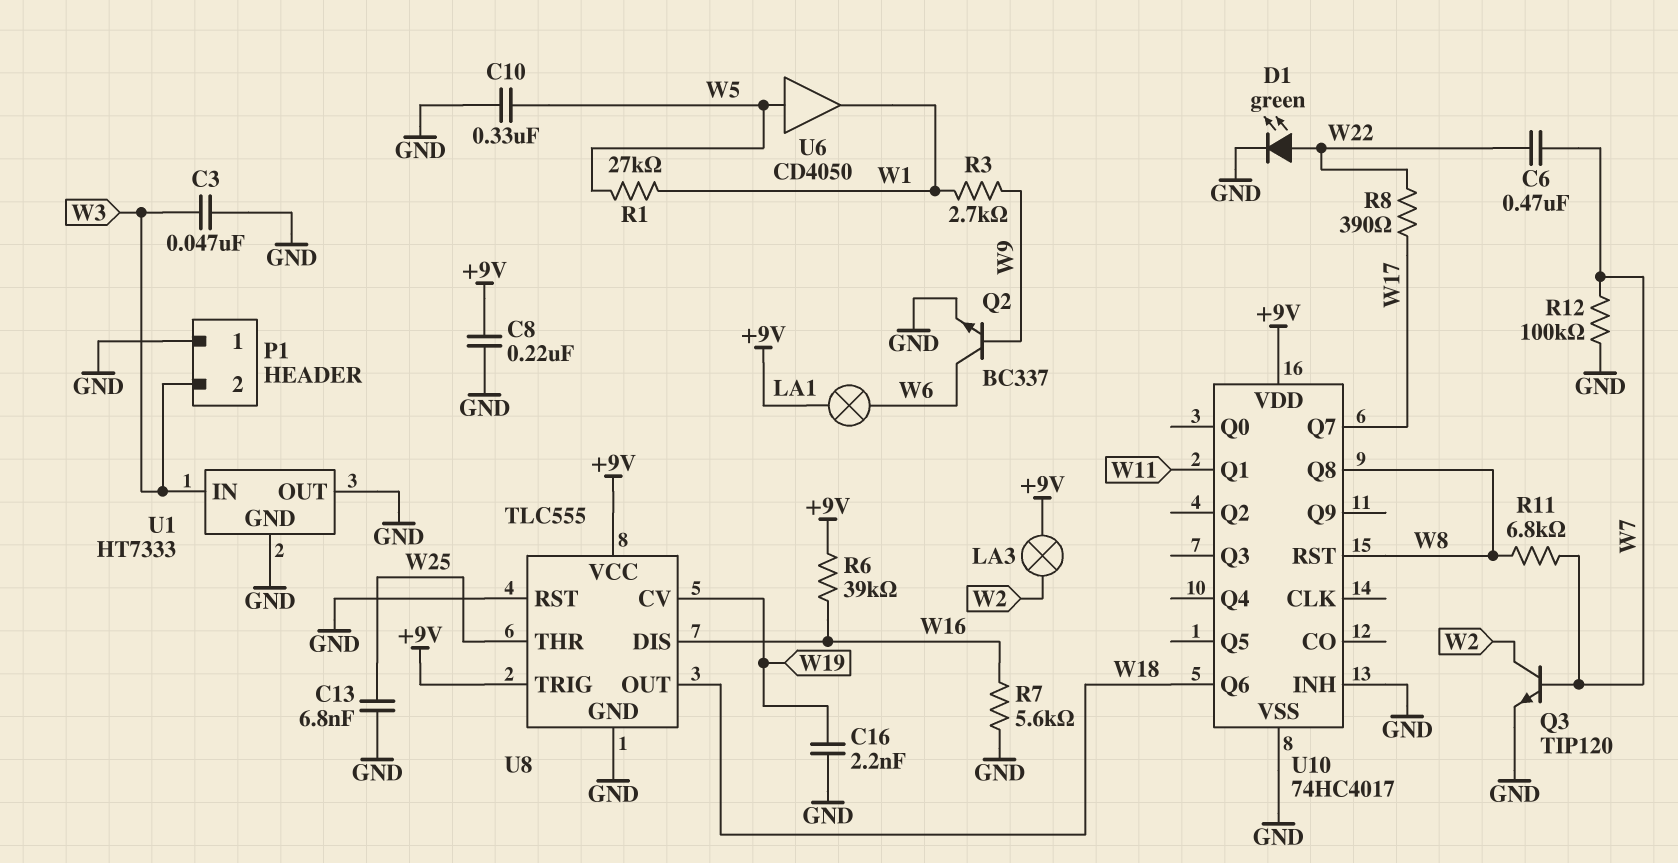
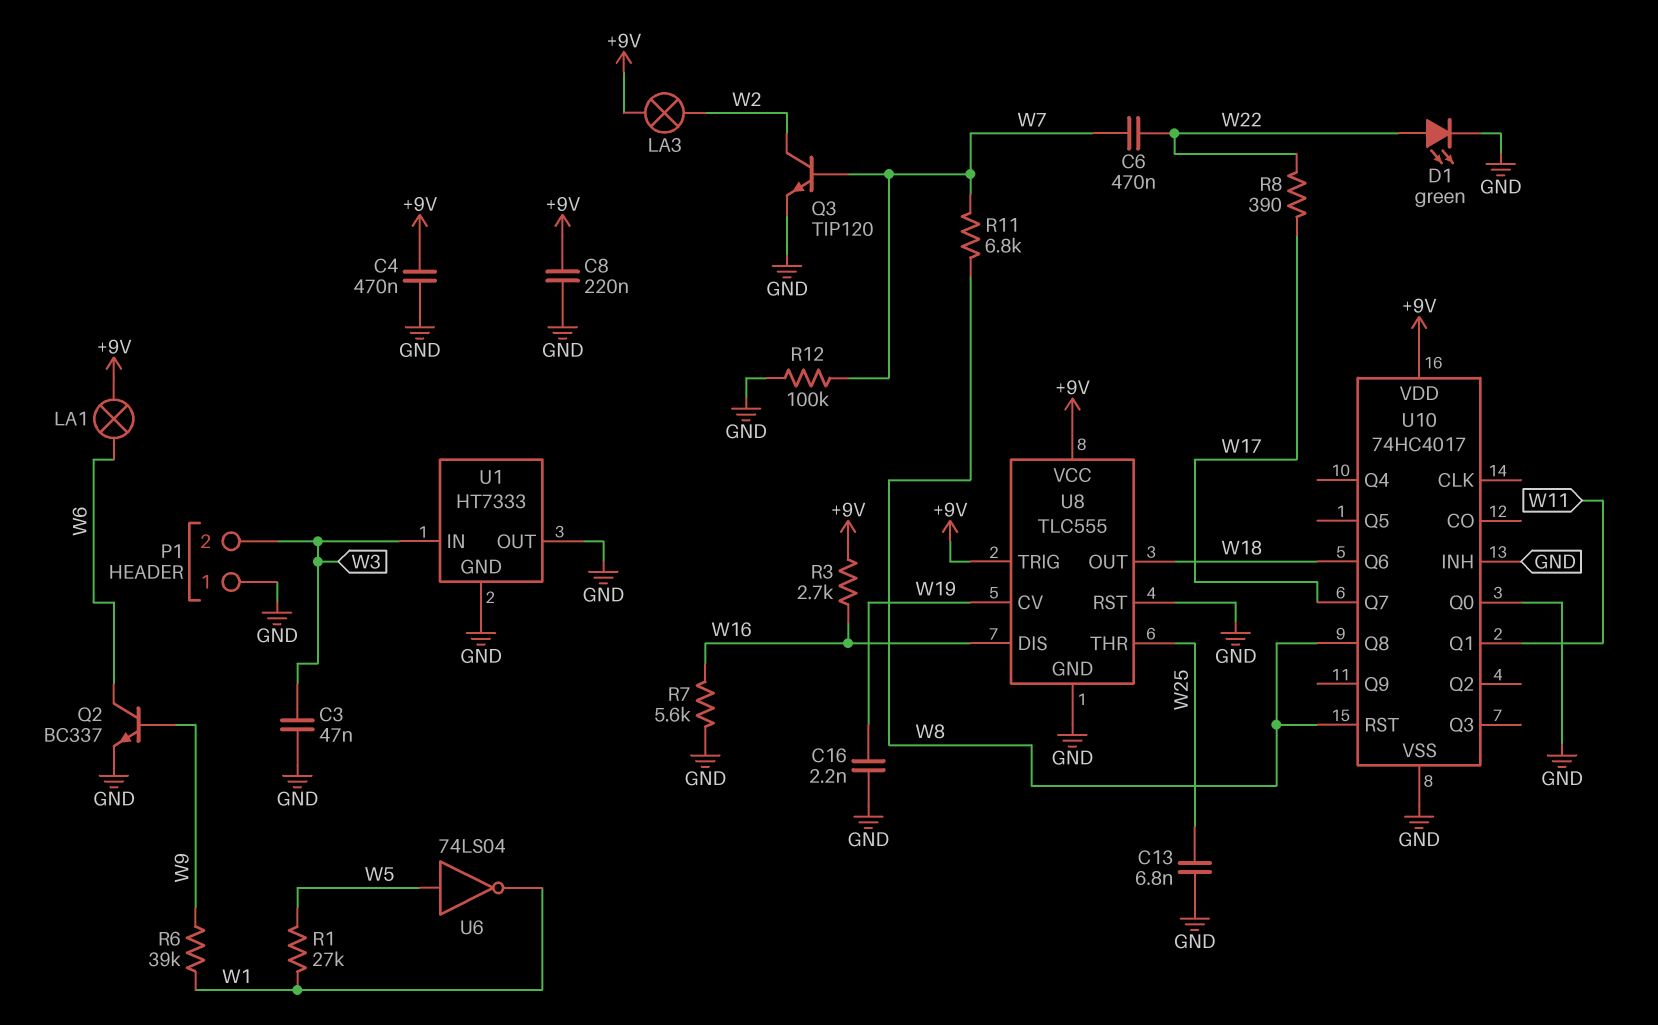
C4: none -> 470nF (+9V, GND)
C10: 330nF (GND, W5) -> none
R3: 2.7k (W1, W9) -> 2.7k (+9V, W16)
R6: 39k (+9V, W16) -> 39k (W1, W9)
U6: buffer CD4050 (in W5, out W1) -> NOT 74LS04 (in W5, out W1)
U10 pin Q0: none -> GND

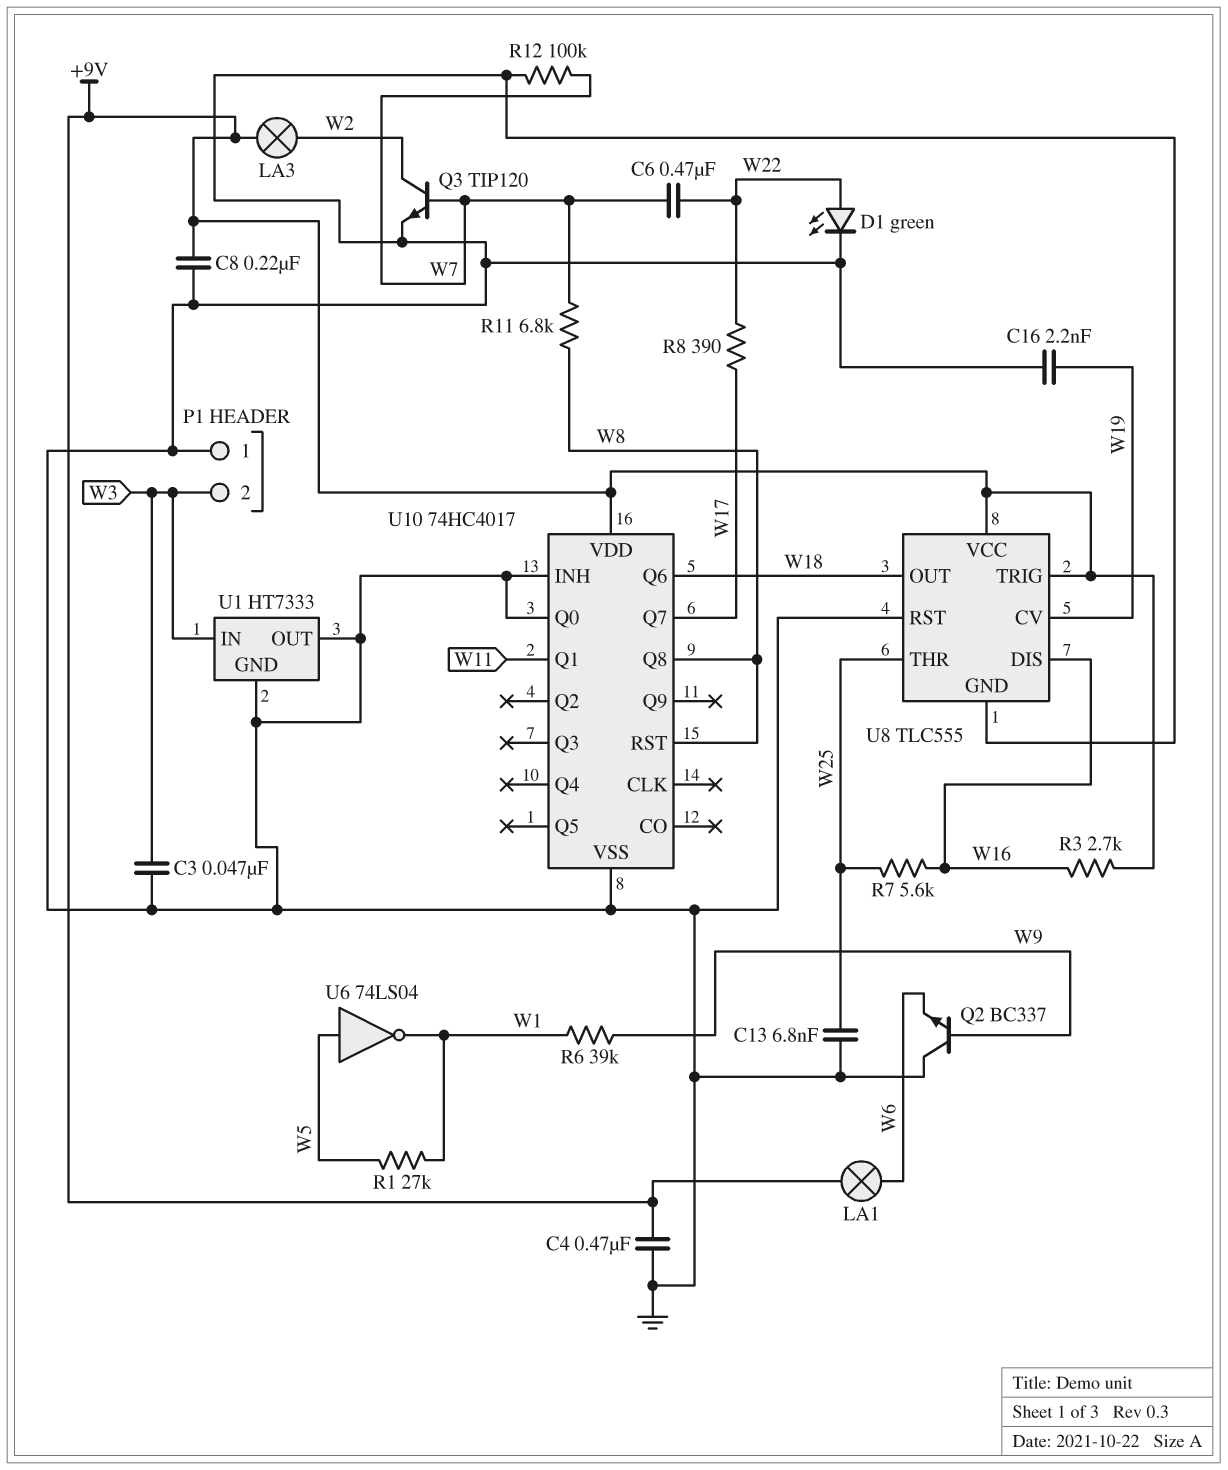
Q2: NPN BC337 (B W9, C W6, E GND) -> NPN BC337 (B W9, C GND, E W6)
R7: 5.6k (GND, W16) -> 5.6k (W16, W25)

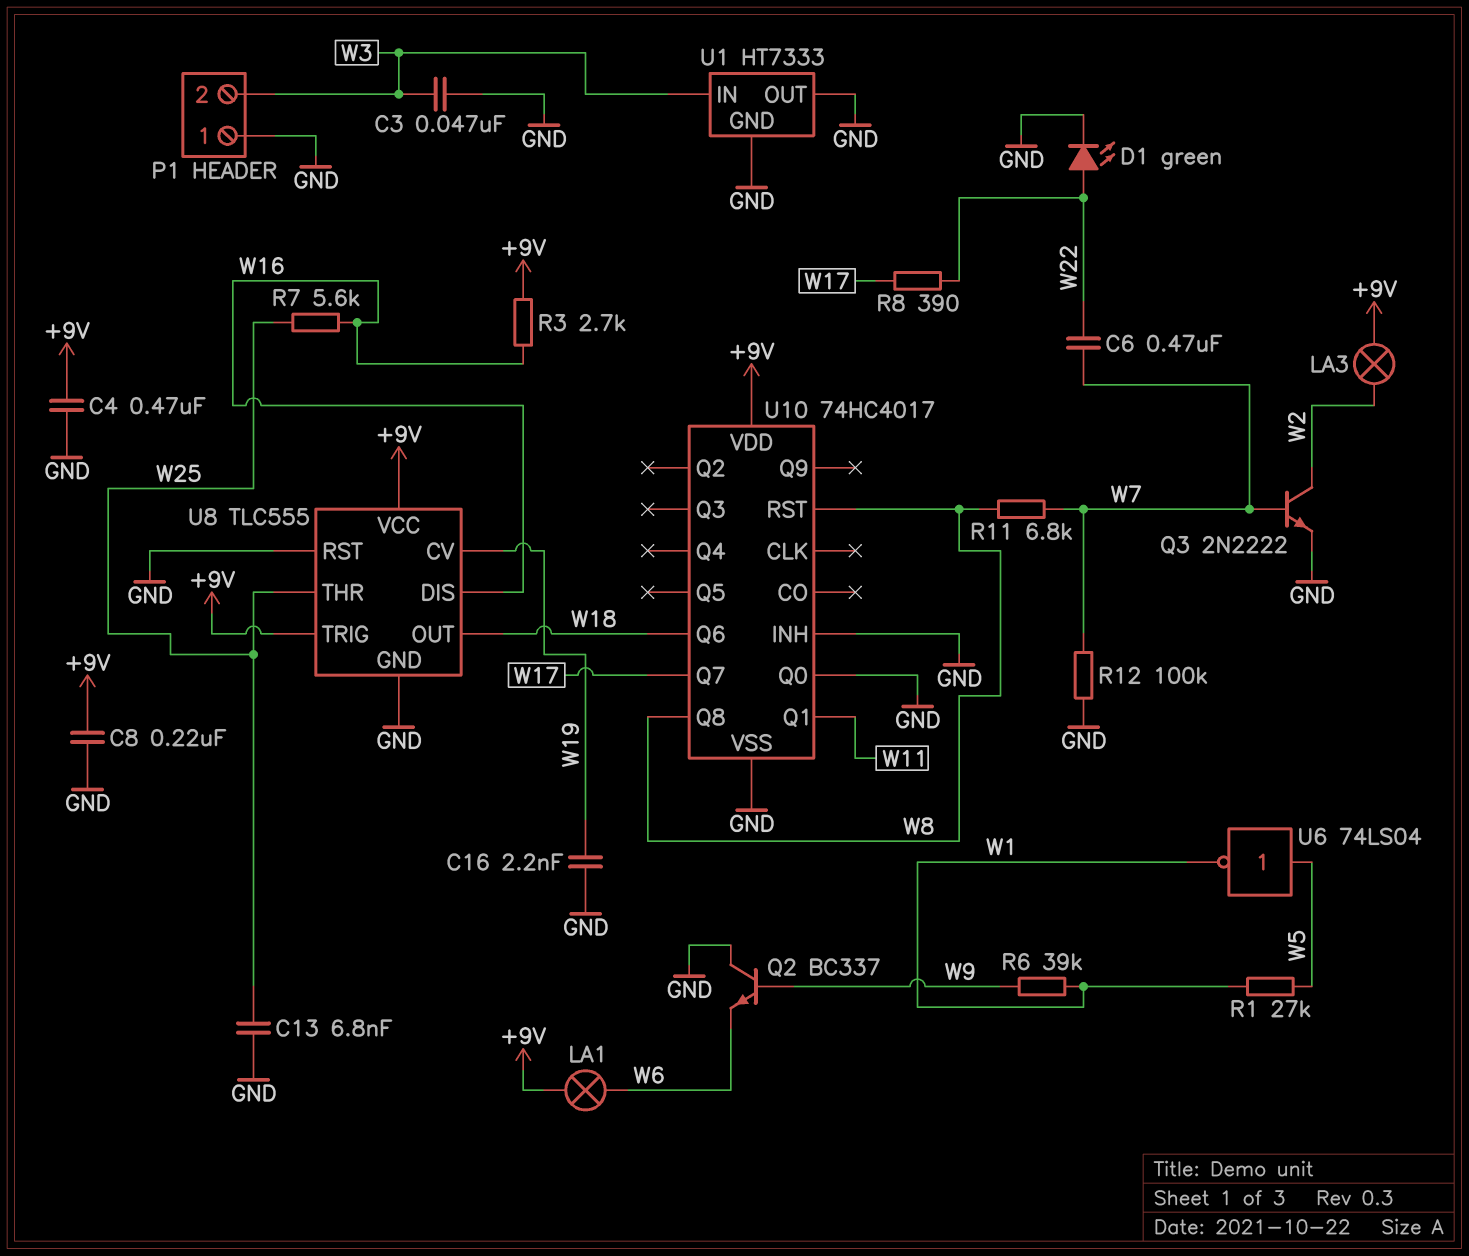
Q3: NPN TIP120 (B W7, C W2, E GND) -> NPN 2N2222 (B W7, C W2, E GND)

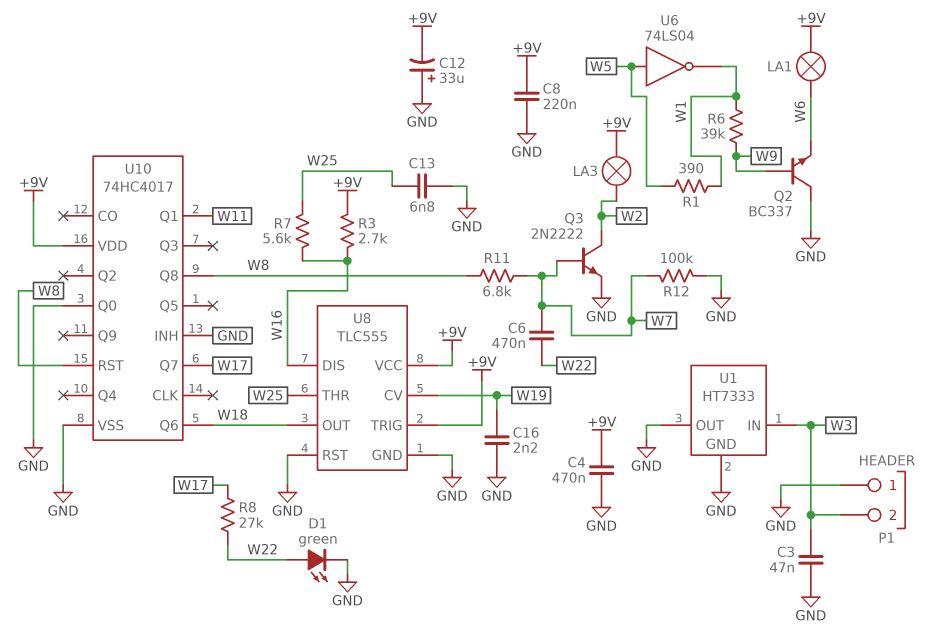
C12: none -> 33uF (plus GND, minus +9V)
R1: 27k (W1, W5) -> 390 (W1, W5)
R8: 390 (W17, W22) -> 27k (W17, W22)

